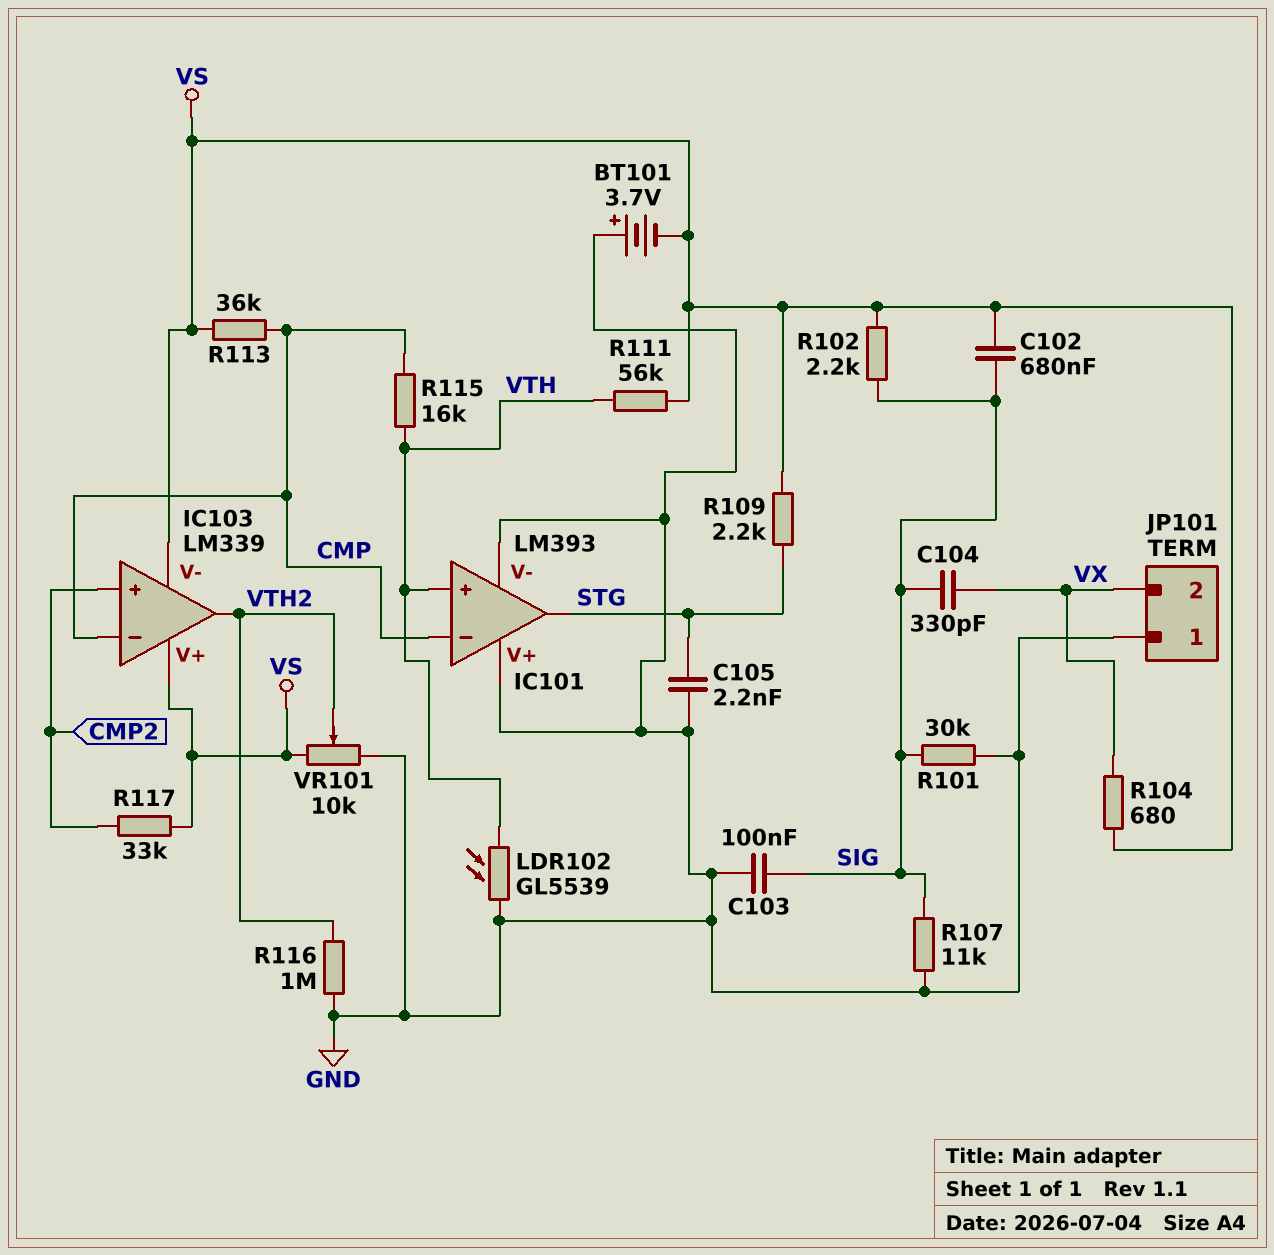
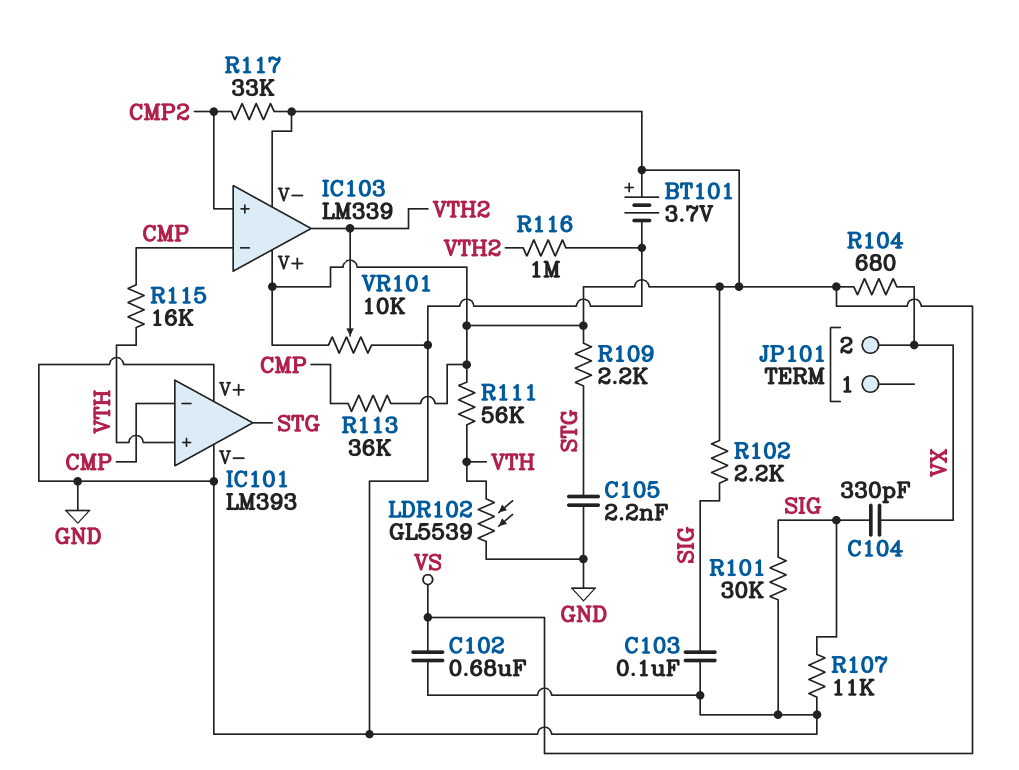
BT101: 3.7V (plus GND, minus VS) -> 3.7V (plus VS, minus GND)
C102: 680nF (SIG, VS) -> 680nF (GND, VS)
JP101 pin 1: GND -> none

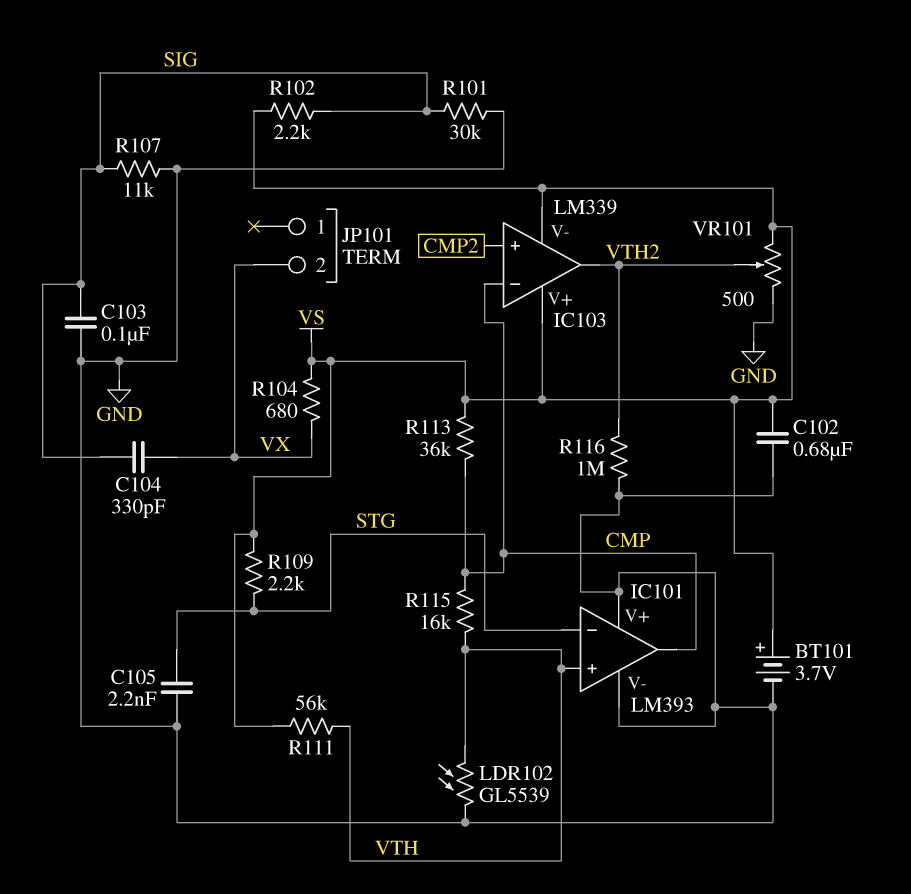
IC101 pin in-: CMP -> STG
IC101 pin out: STG -> CMP
R117: 33k (CMP2, VS) -> none
VR101: 10k (GND, VS, wiper VTH2) -> 500 (GND, VS, wiper VTH2)

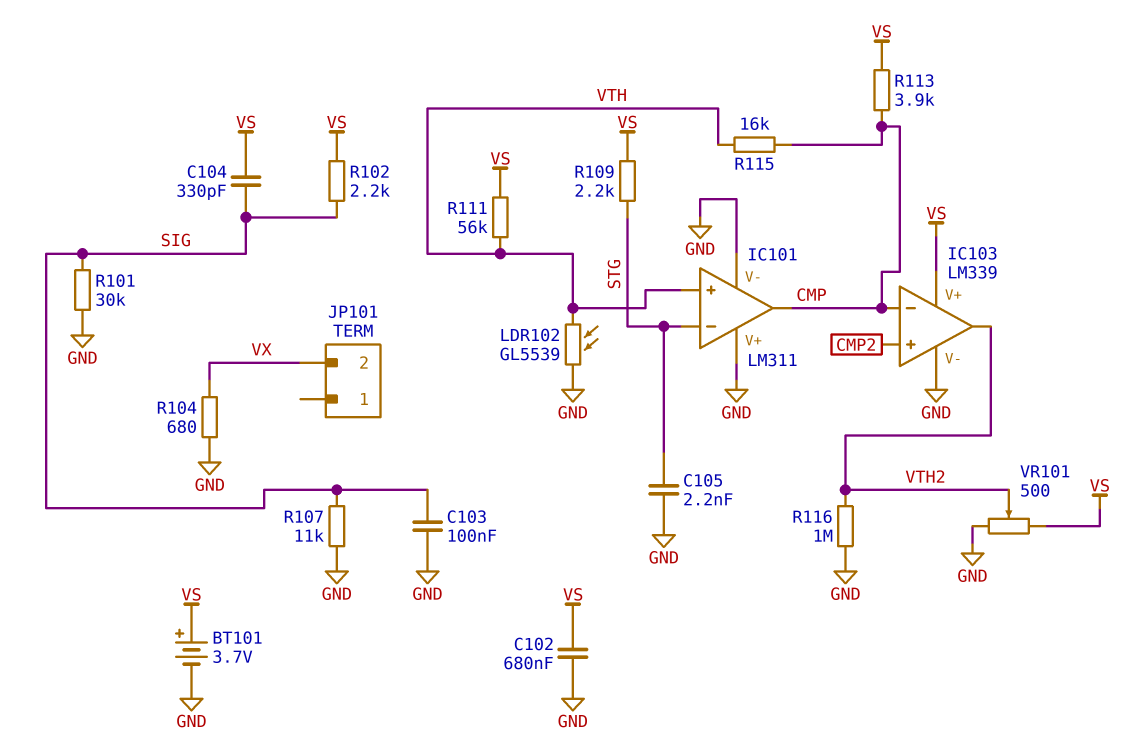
C104: 330pF (SIG, VX) -> 330pF (SIG, VS)
IC101: LM393 -> LM311
IC103 pin V-: VS -> GND
R104: 680 (VS, VX) -> 680 (GND, VX)
R113: 36k (CMP, VS) -> 3.9k (CMP, VS)

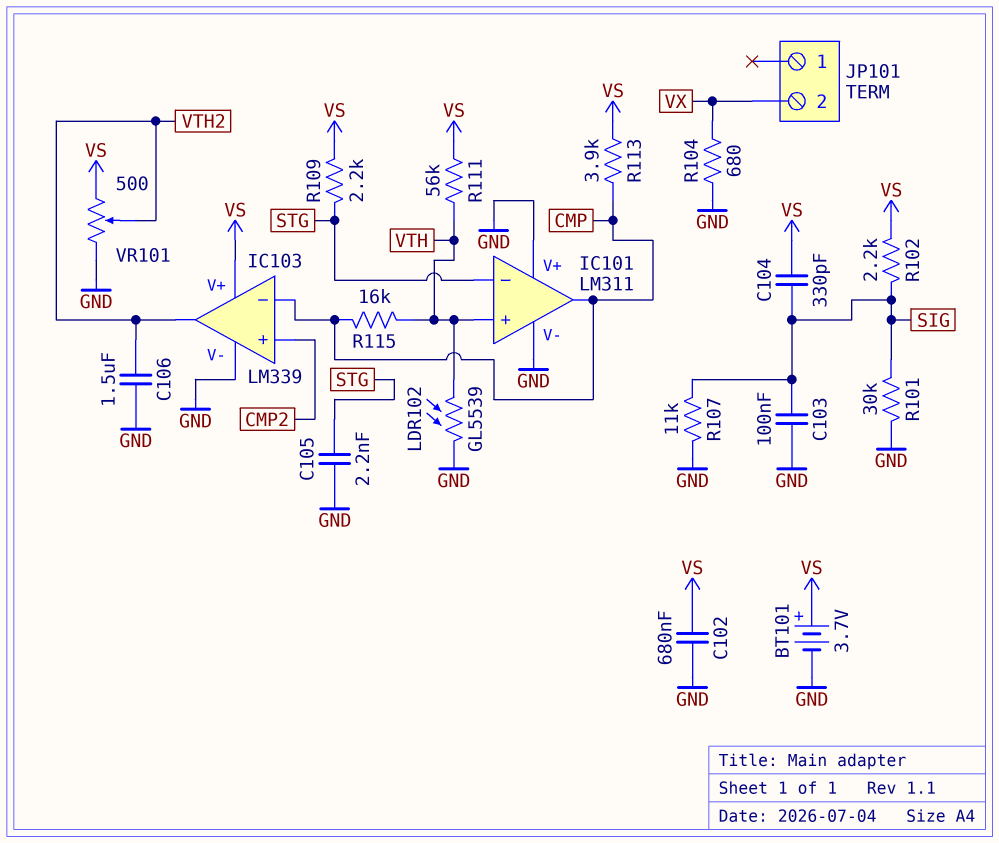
C106: none -> 1.5uF (GND, VTH2)
R116: 1M (GND, VTH2) -> none

